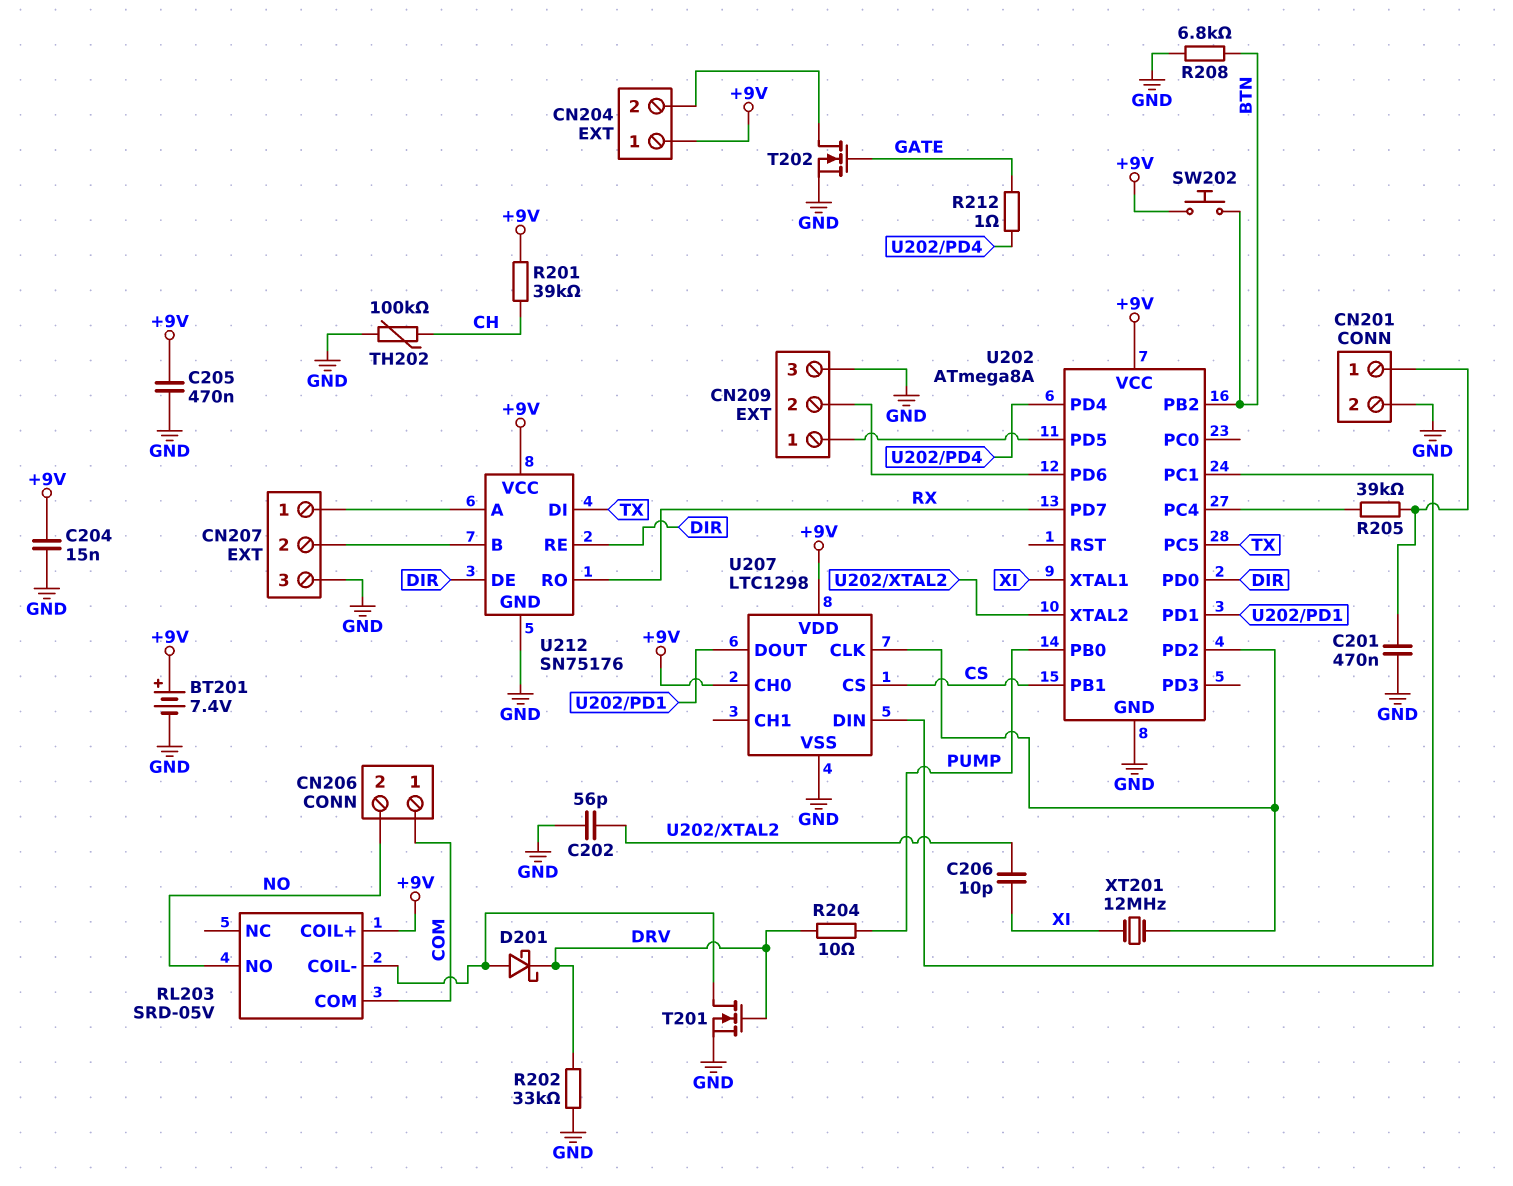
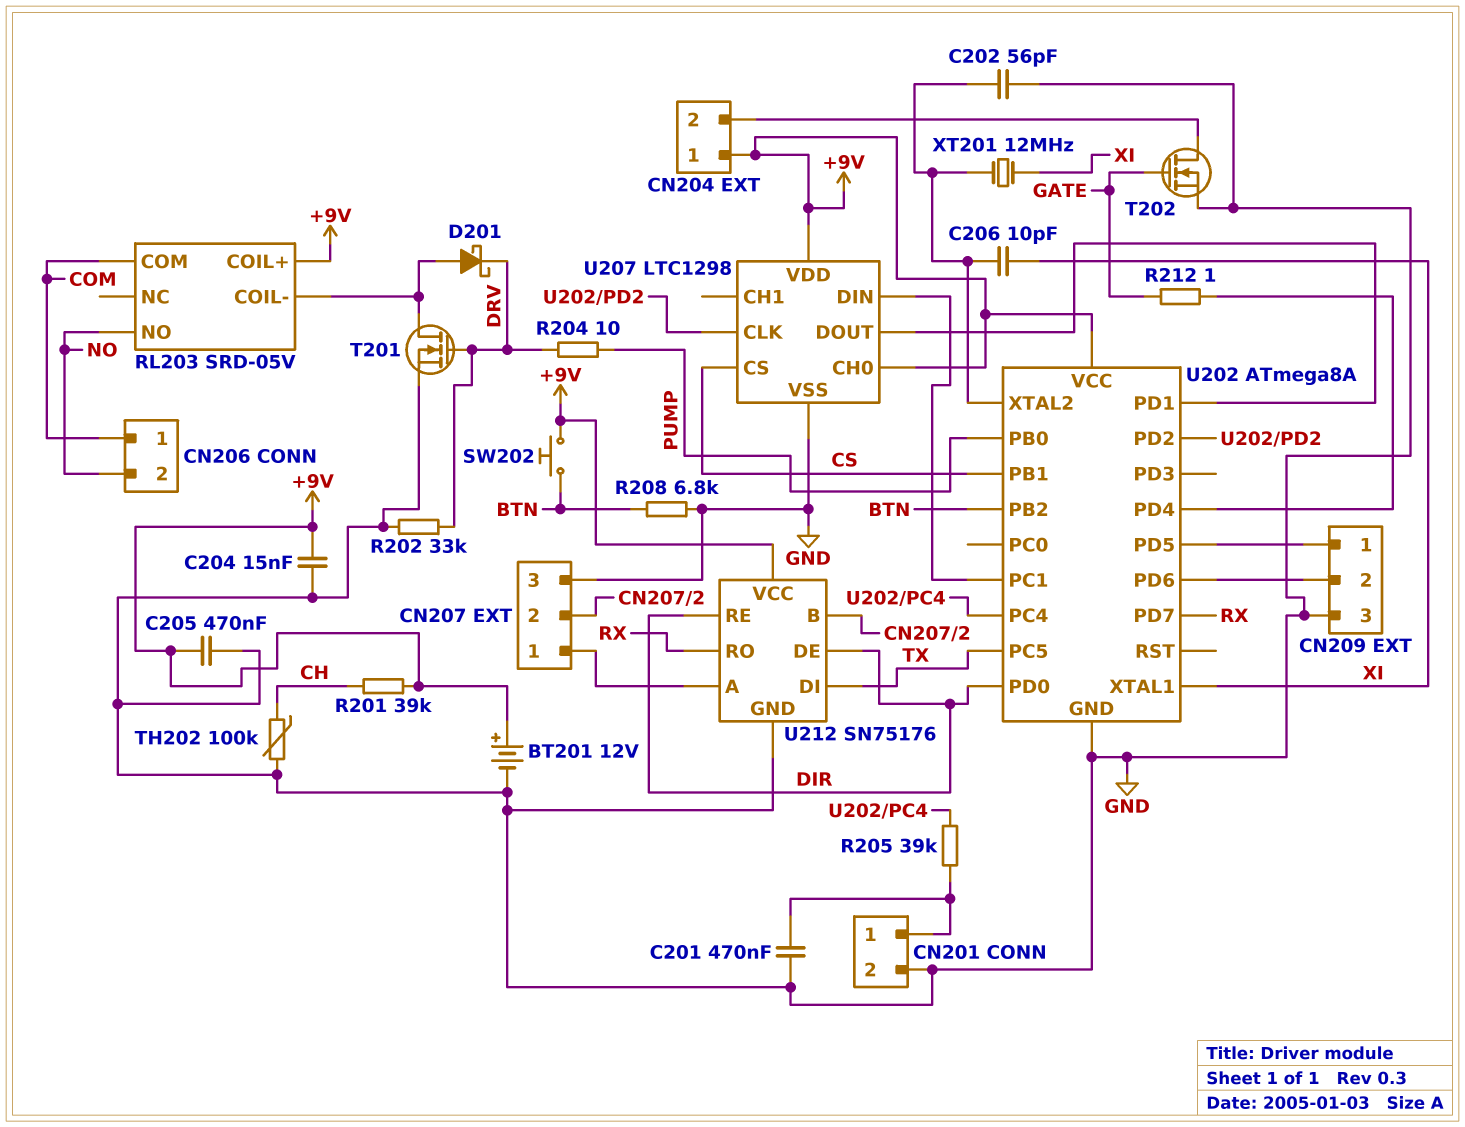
BT201: 7.4V (plus +9V, minus GND) -> 12V (plus +9V, minus GND)
XT201: 12MHz (U202/PD2, XI) -> 12MHz (U202/XTAL2, XI)

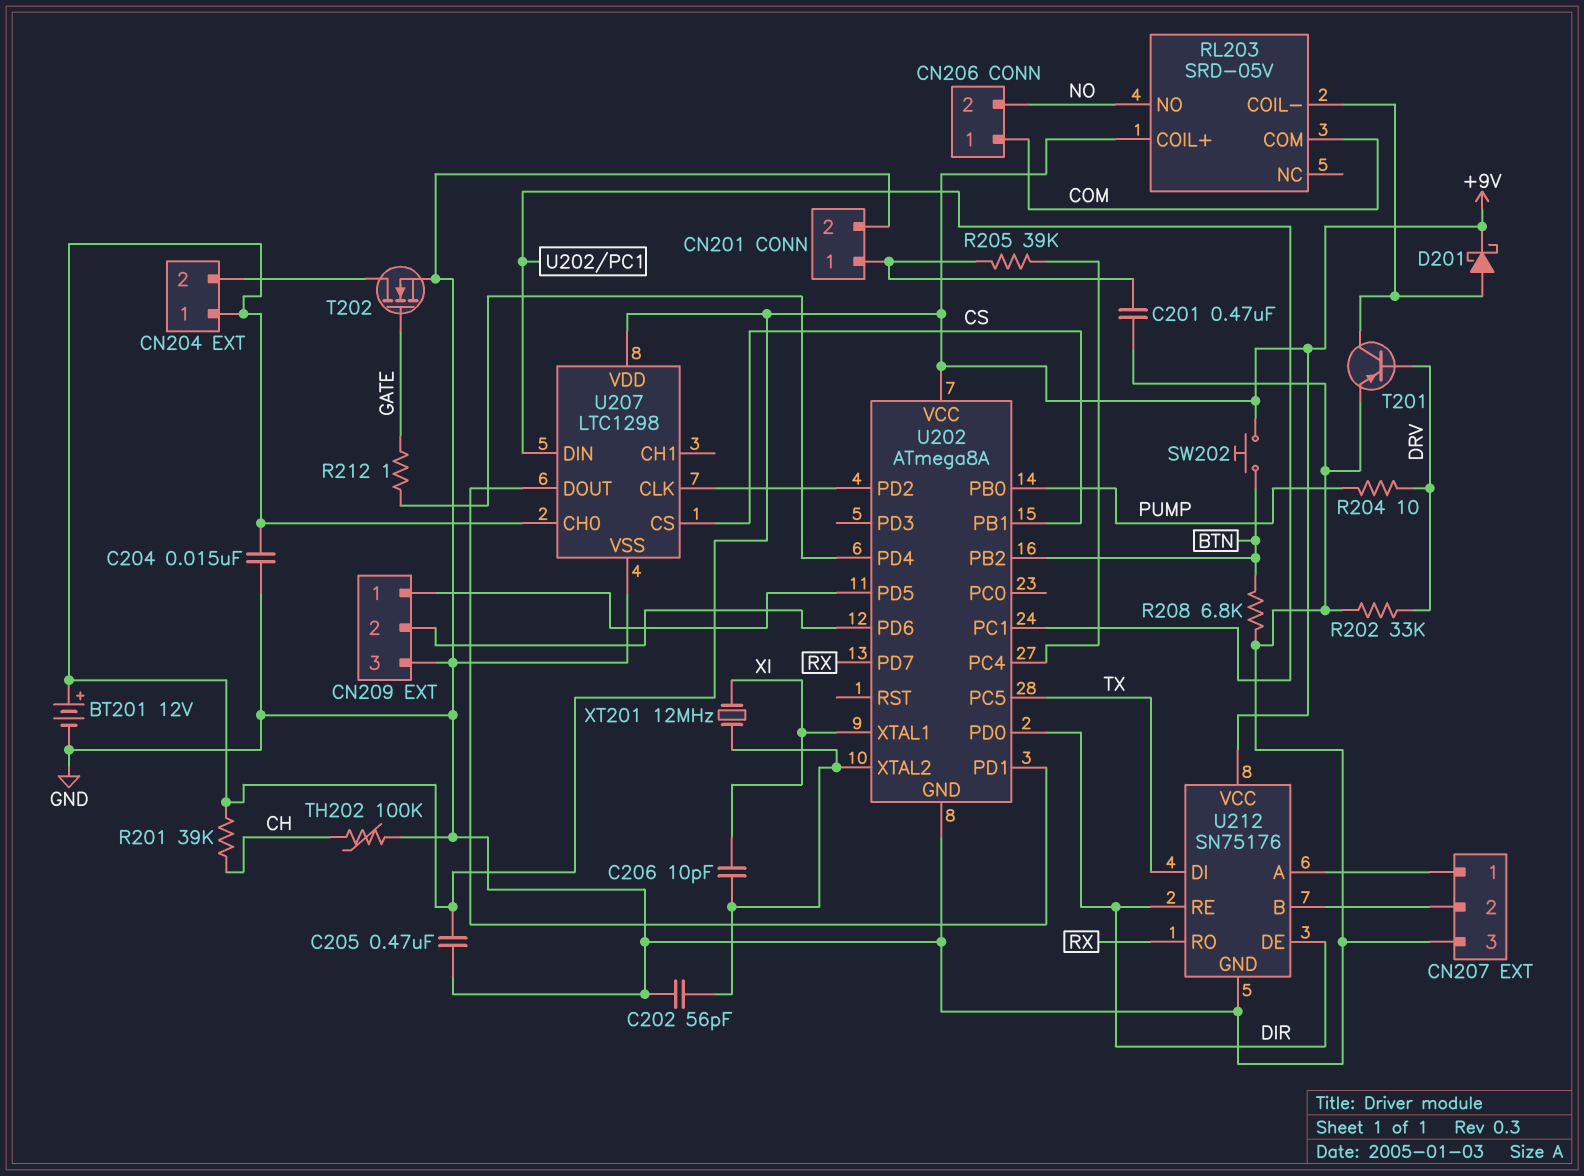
D201: schottky (A RL203/COIL-, K DRV) -> schottky (A RL203/COIL-, K +9V)
T201: NMOS (G DRV, D RL203/COIL-, S GND) -> PNP (B DRV, C RL203/COIL-, E GND)

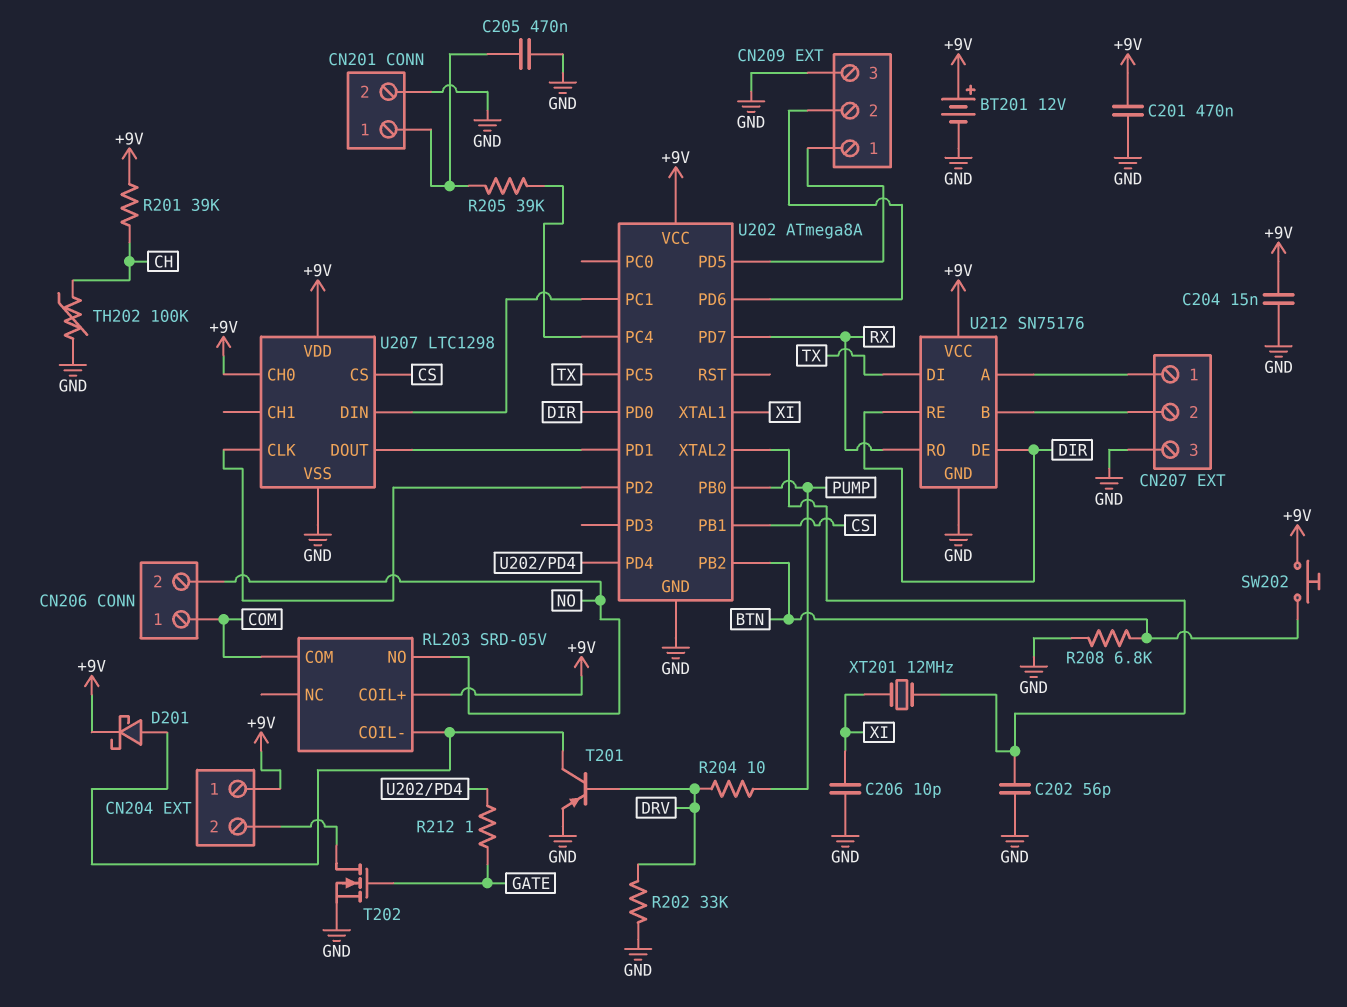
C201: 470nF (CN201/1, GND) -> 470nF (+9V, GND)
C205: 470nF (+9V, GND) -> 470nF (CN201/1, GND)
C206: 10pF (U202/XTAL2, XI) -> 10pF (GND, XI)

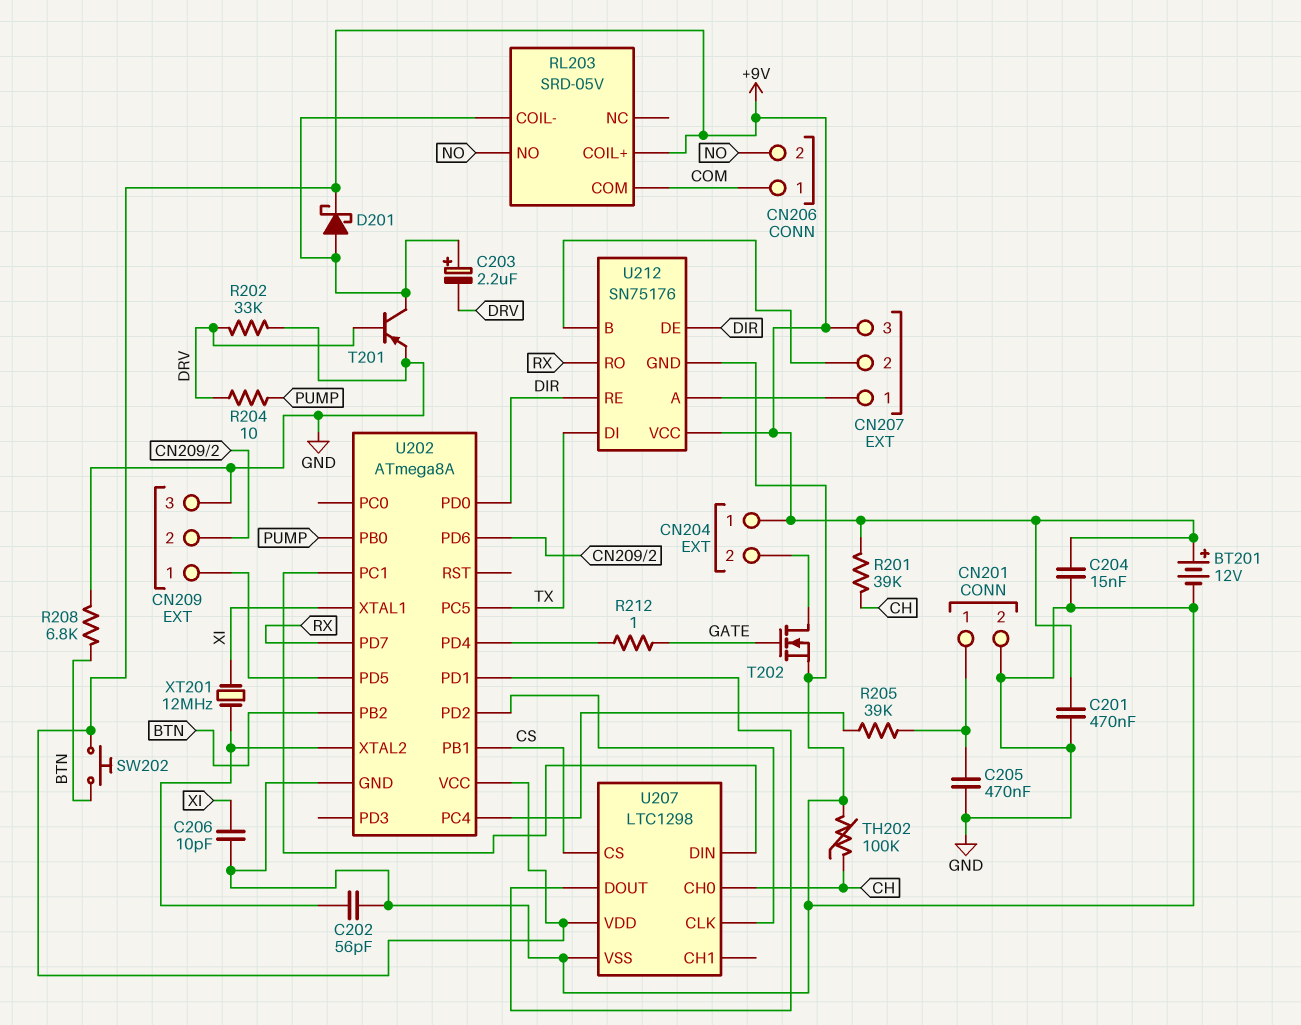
C203: none -> 2.2uF (plus RL203/COIL-, minus DRV)
CN207 pin 3: GND -> +9V
U207 pin CH0: +9V -> CH

